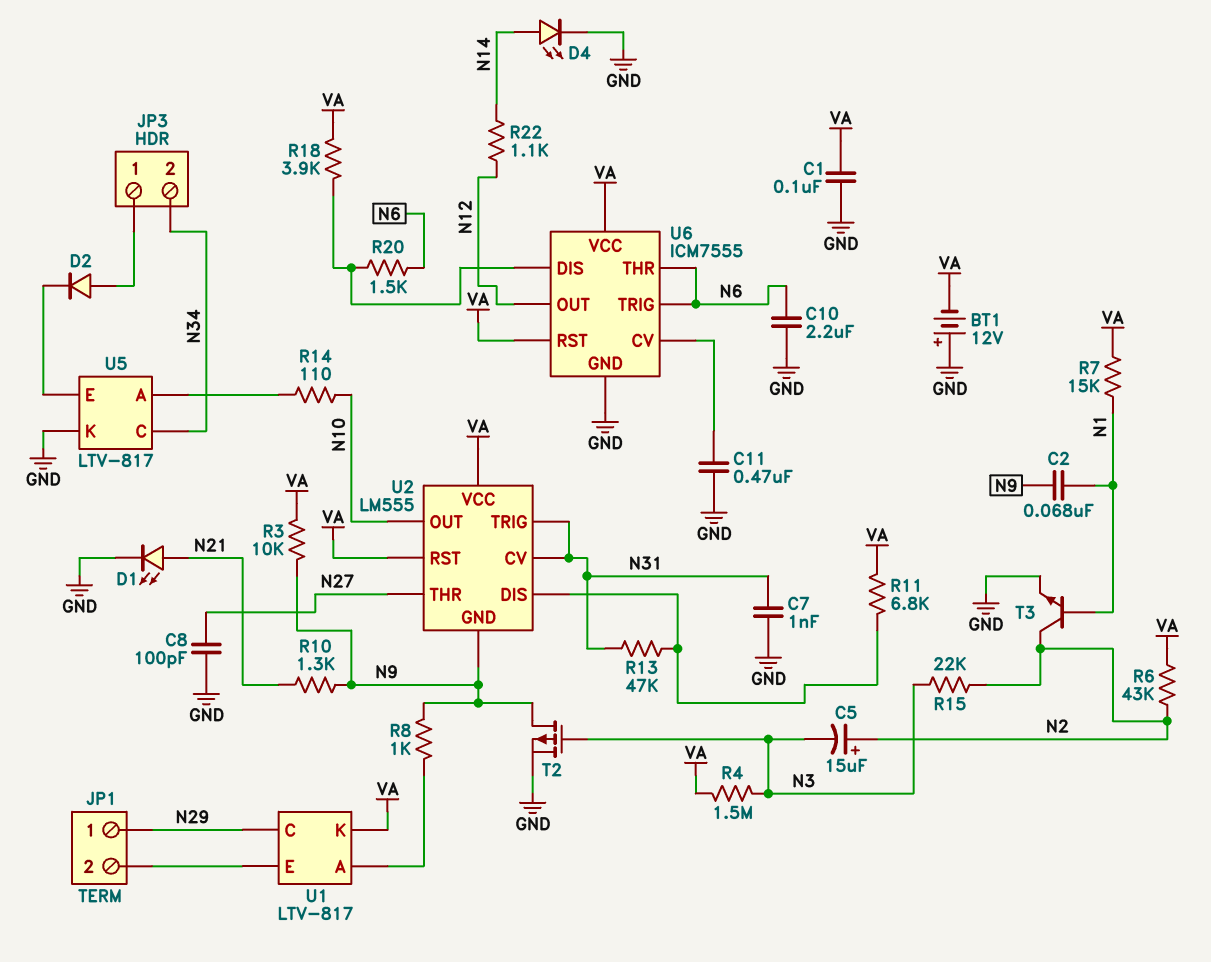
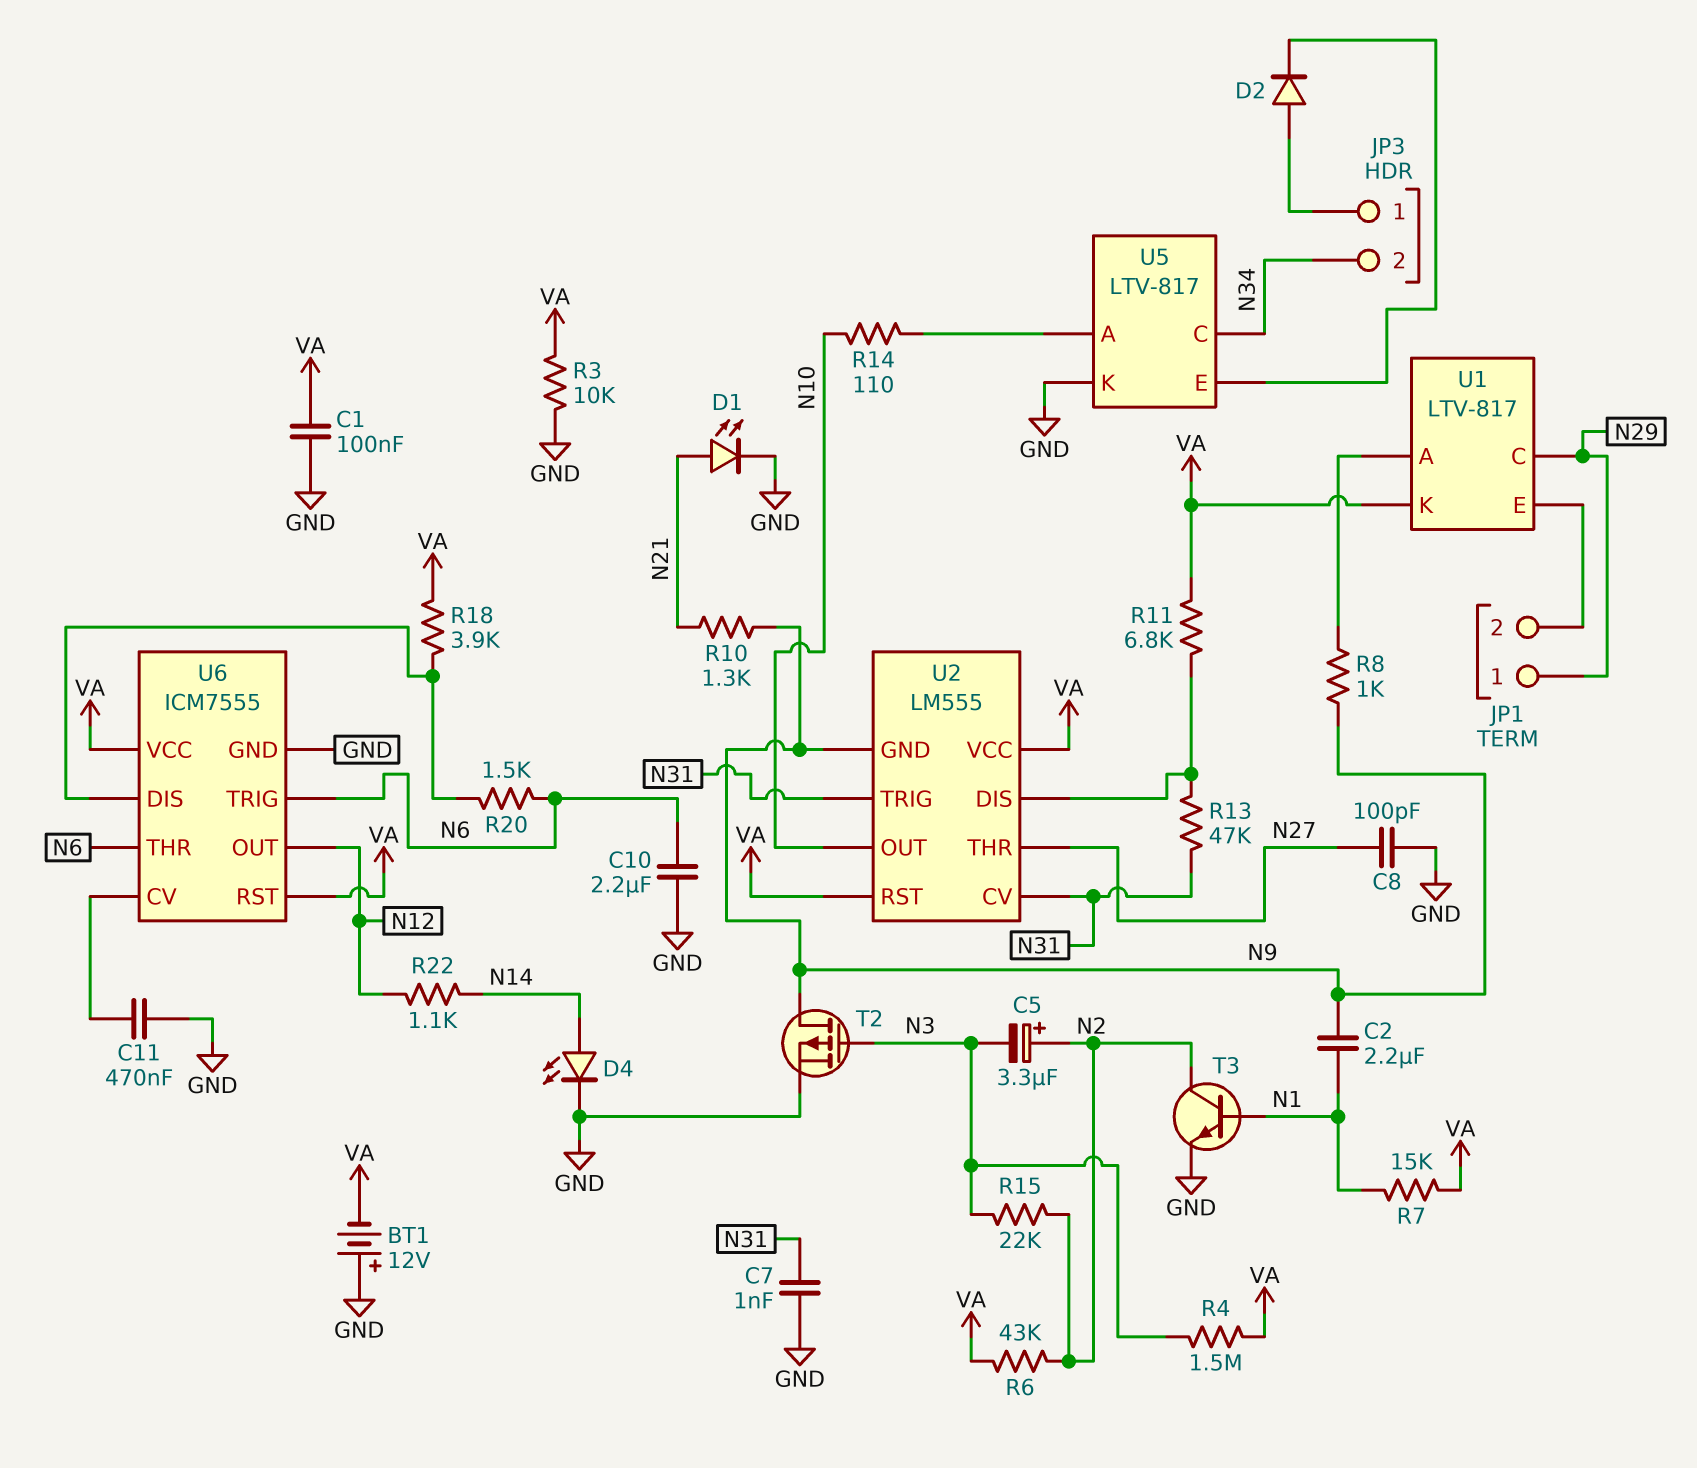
C2: 68nF (N1, N9) -> 2.2uF (N1, N9)
C5: 15uF (plus N2, minus N3) -> 3.3uF (plus N2, minus N3)
R3: 10k (N9, VA) -> 10k (GND, VA)

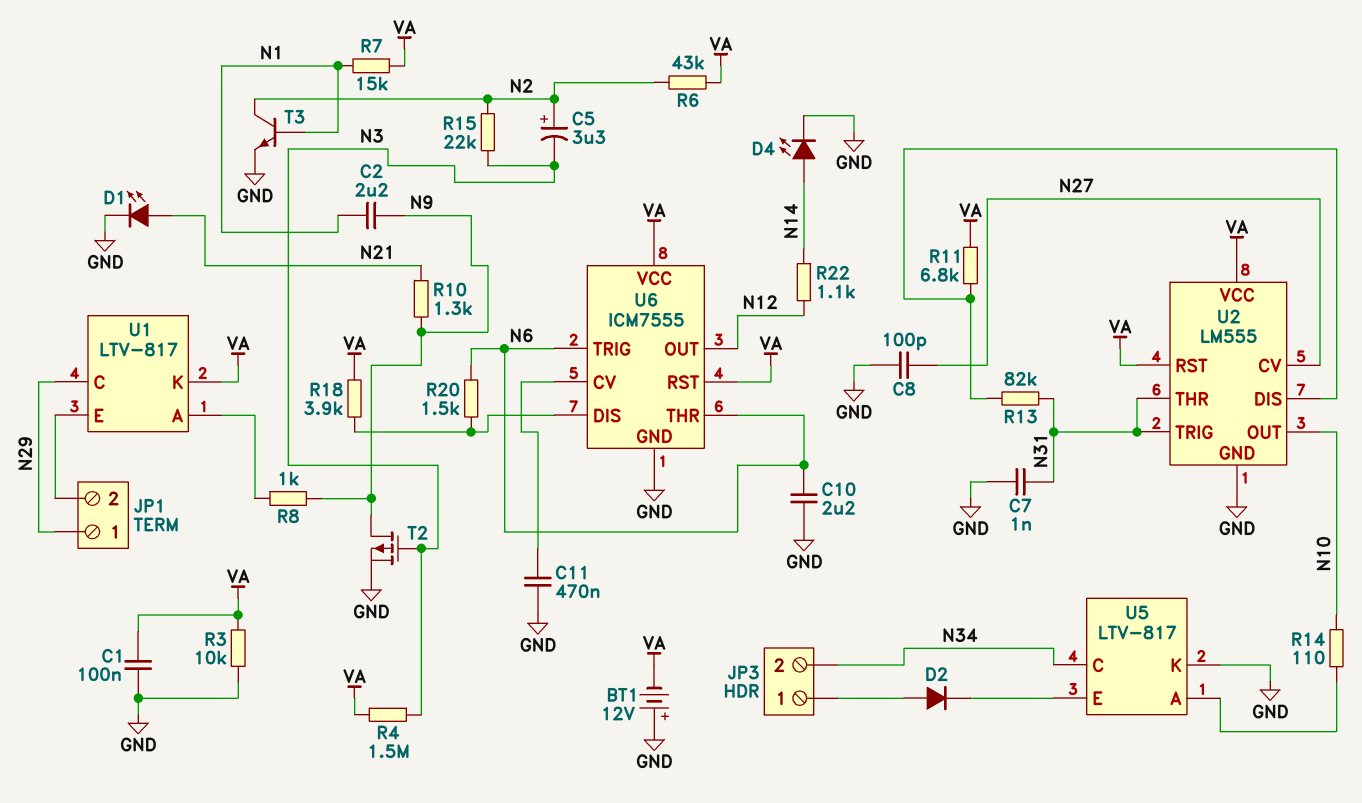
R13: 47k (N31, U2/DIS) -> 82k (N31, U2/DIS)
U2 pin CV: N31 -> N27
U2 pin GND: N9 -> GND
U2 pin THR: N27 -> N31

